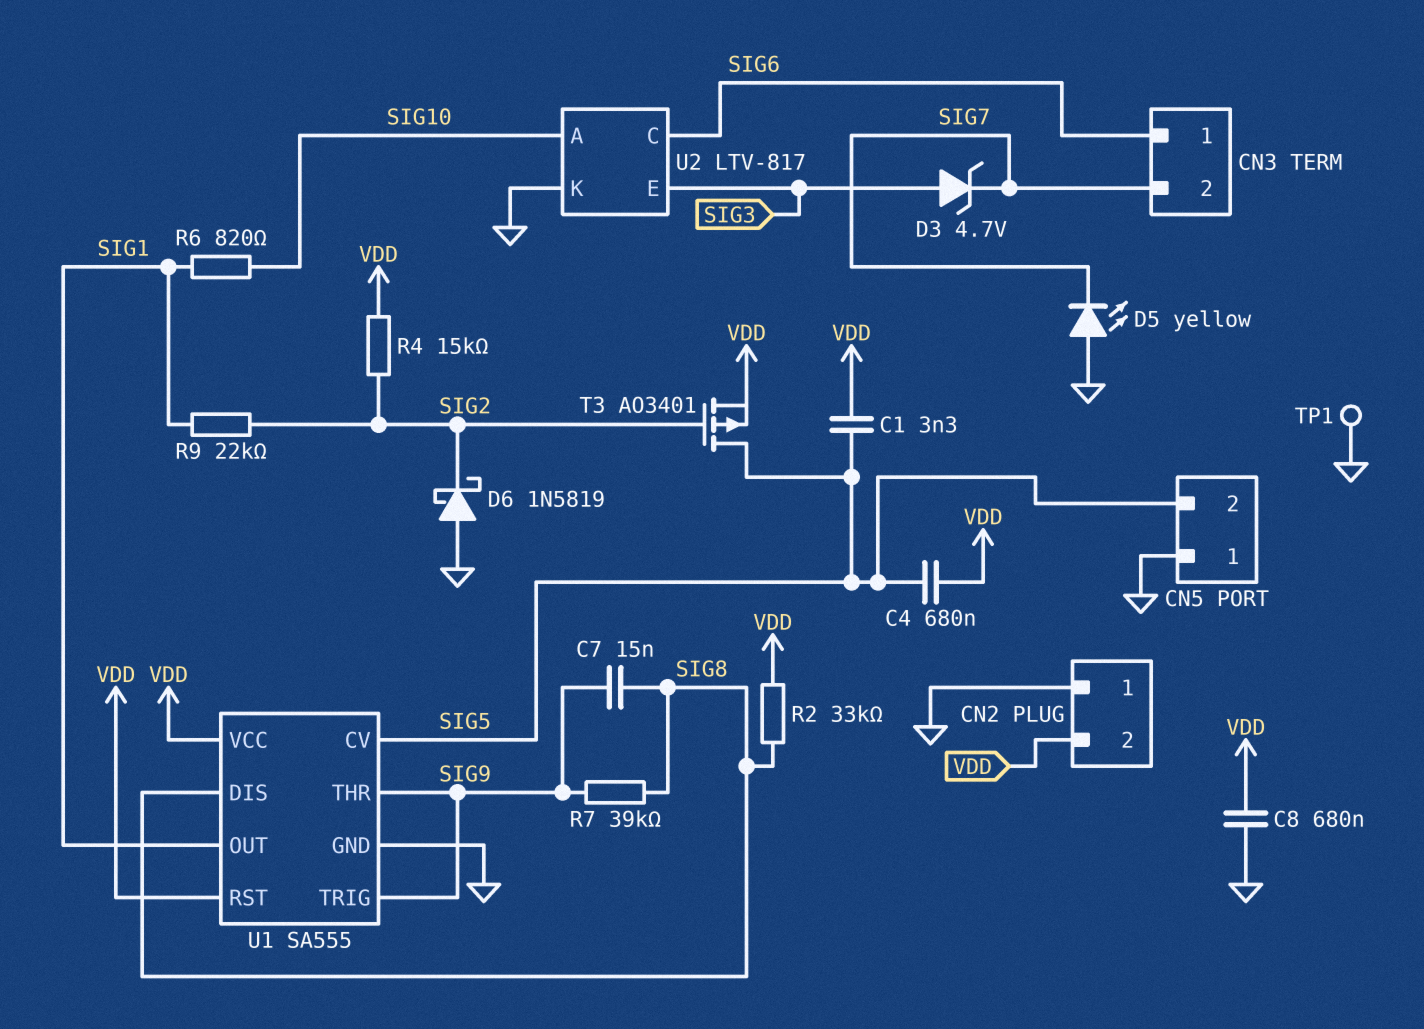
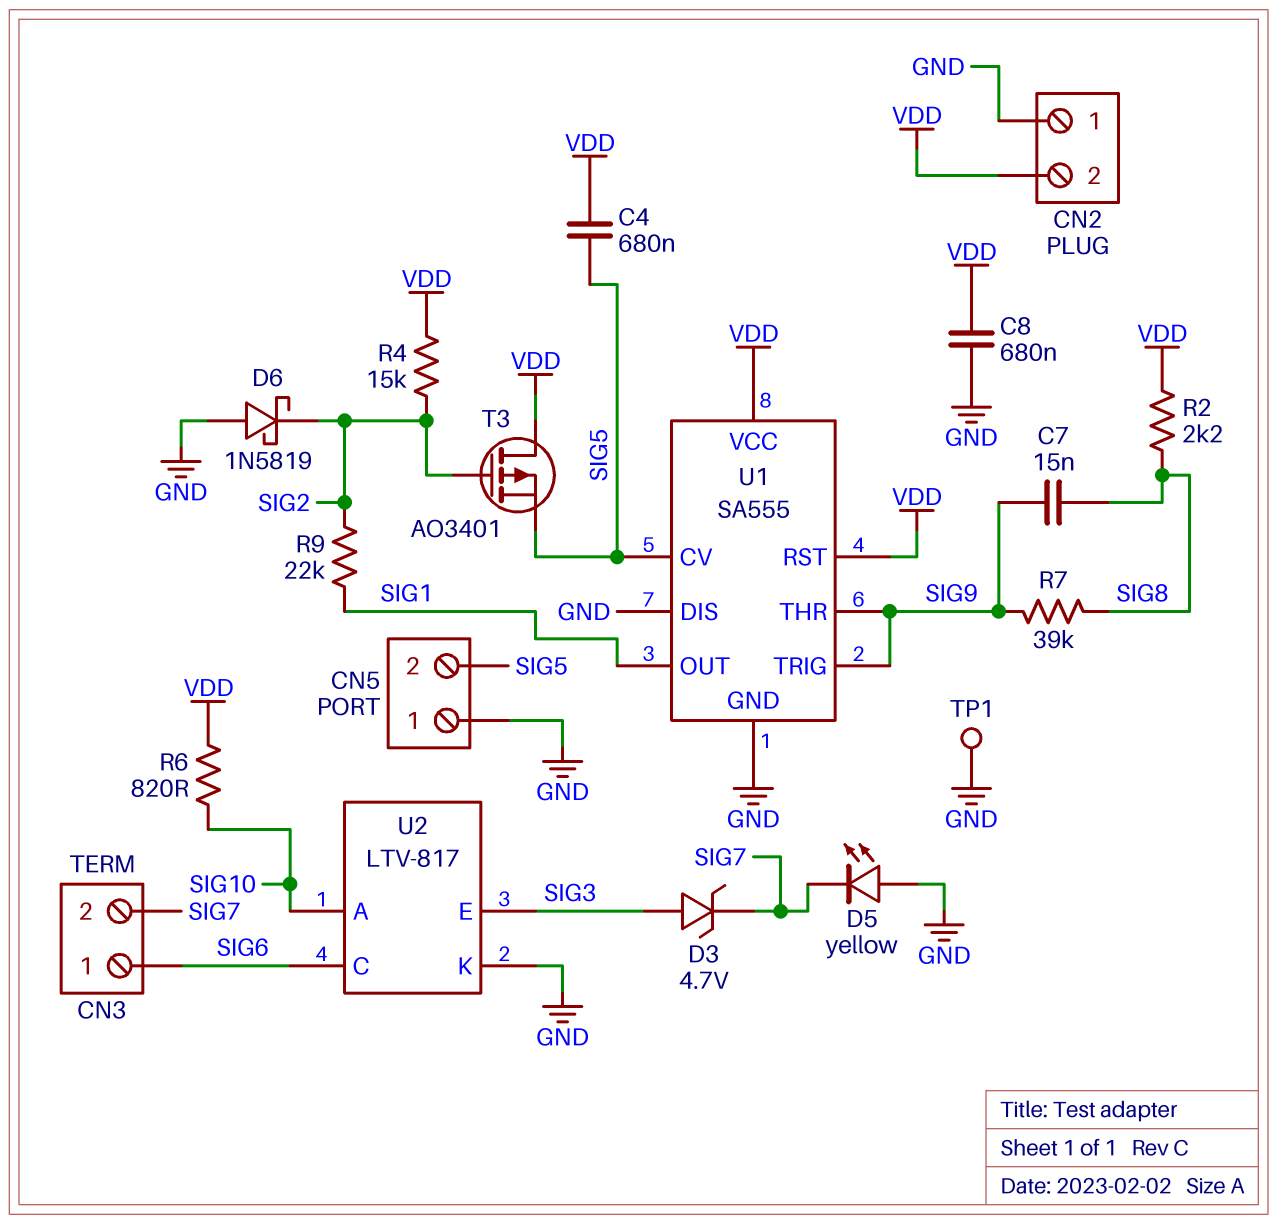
C1: 3.3nF (SIG5, VDD) -> none
R2: 33k (SIG8, VDD) -> 2.2k (SIG8, VDD)
R6: 820 (SIG1, SIG10) -> 820 (SIG10, VDD)
T3: PMOS AO3401 (G SIG2, D SIG5, S VDD) -> PMOS AO3401 (G SIG2, D VDD, S SIG5)
U1 pin DIS: SIG8 -> GND

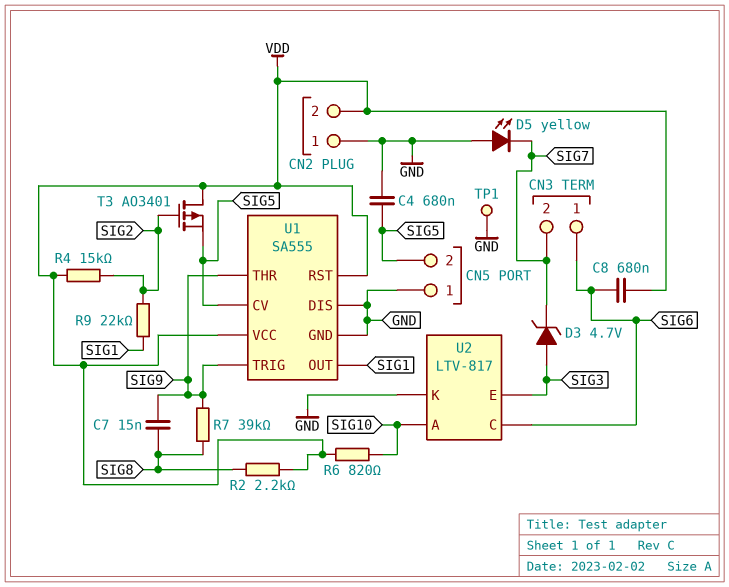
C4: 680nF (SIG5, VDD) -> 680nF (GND, SIG5)
C8: 680nF (GND, VDD) -> 680nF (SIG6, VDD)
D6: schottky 1N5819 (A GND, K SIG2) -> none

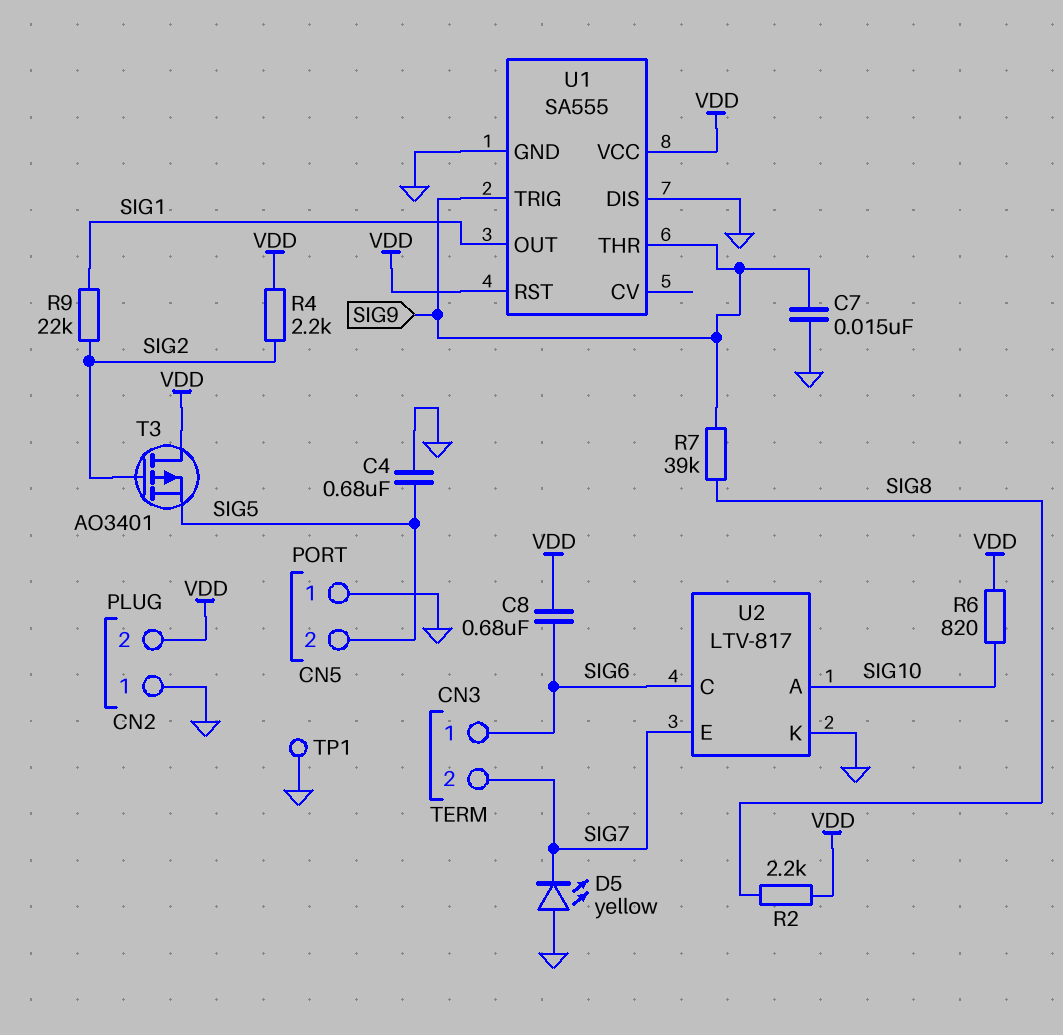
C7: 15nF (SIG8, SIG9) -> 15nF (GND, SIG9)
D3: zener 4.7V (A SIG3, K SIG7) -> none
R4: 15k (SIG2, VDD) -> 2.2k (SIG2, VDD)
U1 pin CV: SIG5 -> none
U2 pin E: SIG3 -> SIG7

